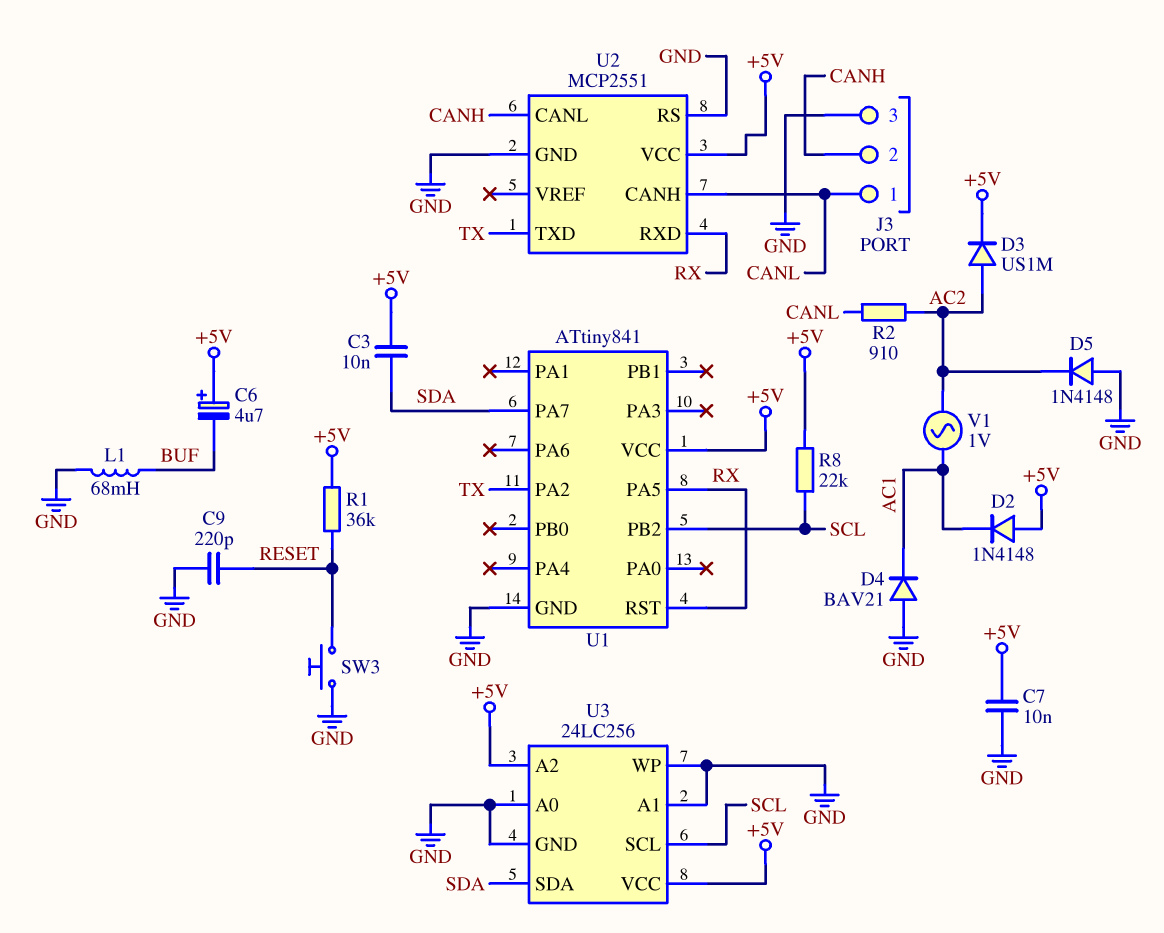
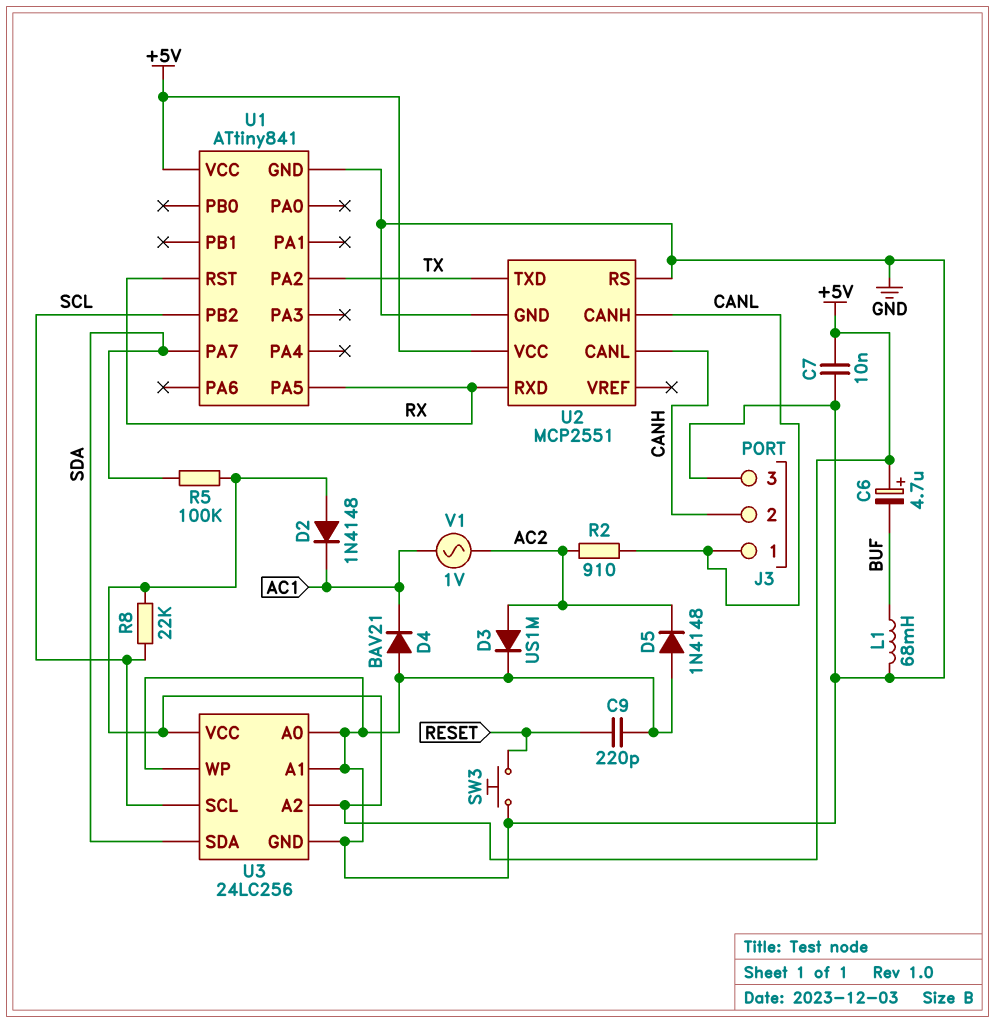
C3: 10nF (+5V, SDA) -> none
D3: diode US1M (A AC2, K +5V) -> diode US1M (A AC2, K GND)
R1: 36k (+5V, RESET) -> none
R5: none -> 100k (+5V, SDA)

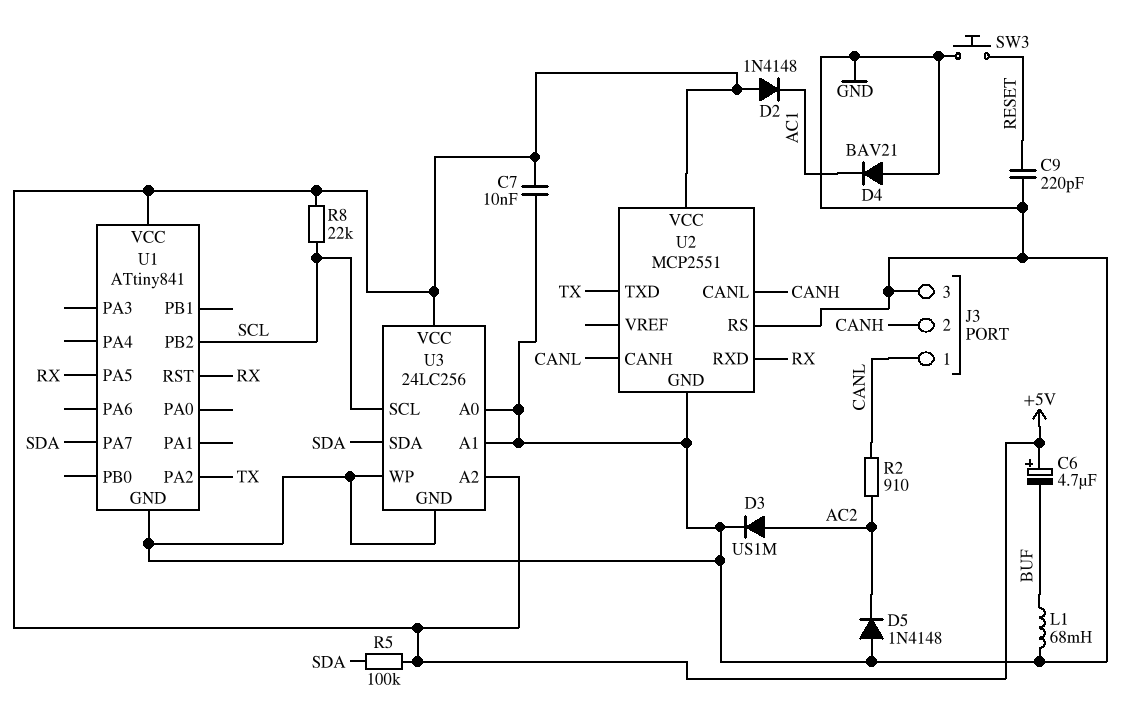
V1: AC 1V (AC1, AC2) -> none

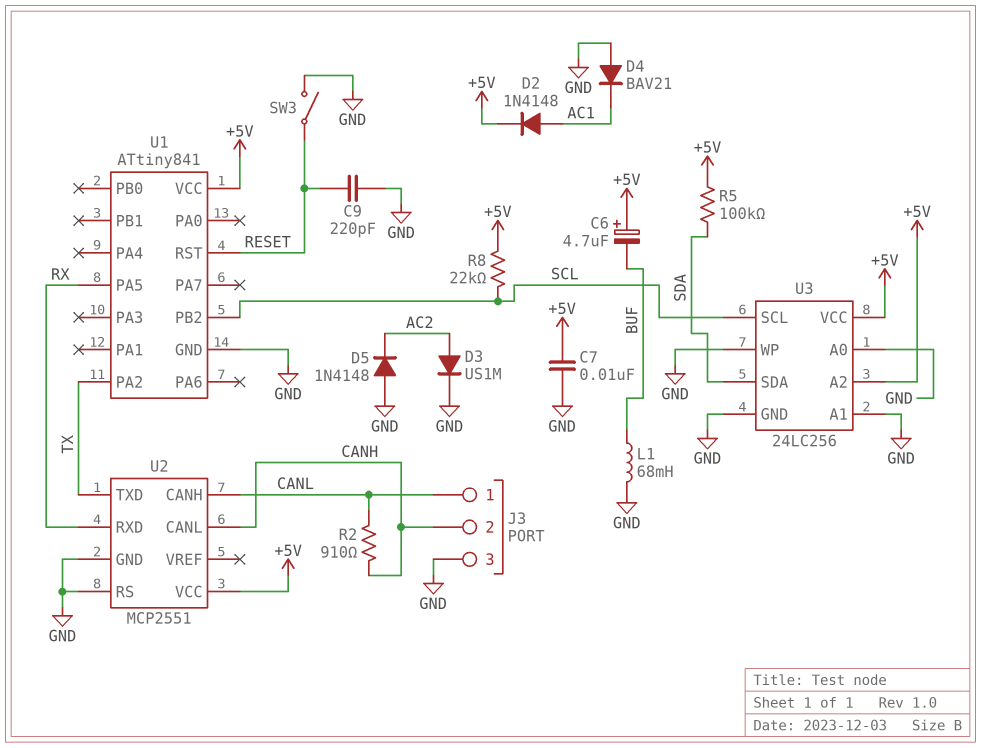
D2: diode 1N4148 (A +5V, K AC1) -> diode 1N4148 (A AC1, K +5V)
R2: 910 (AC2, CANL) -> 910 (CANH, CANL)
SW3: button (GND, RESET) -> switch (GND, RESET)
U1 pin PA7: SDA -> none
U1 pin RST: RX -> RESET

